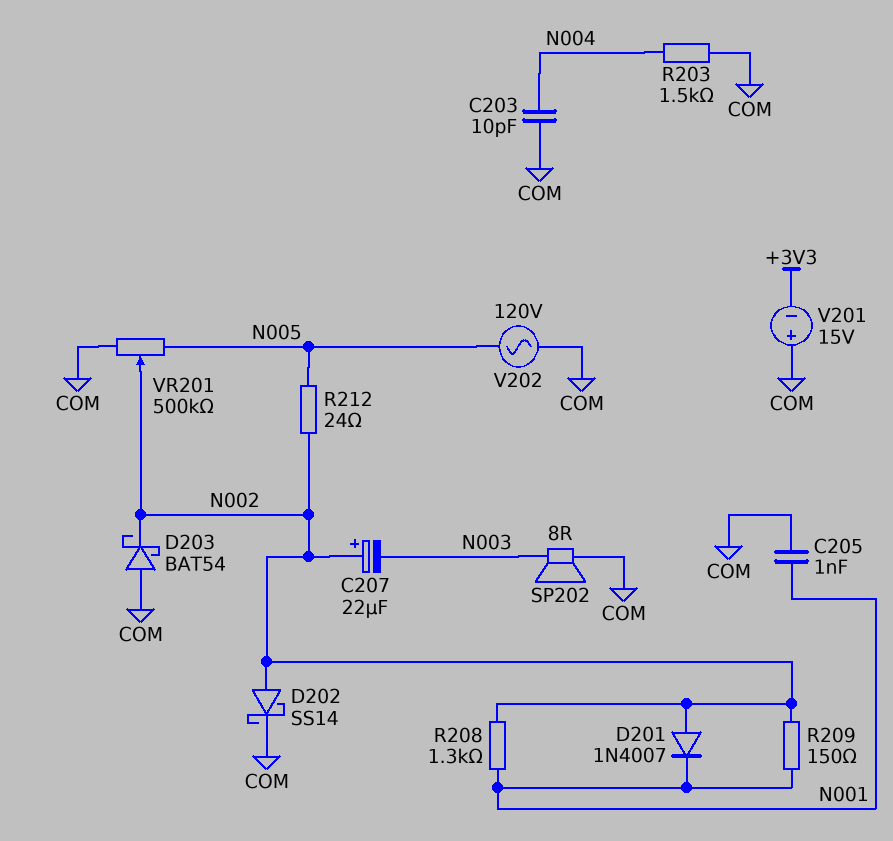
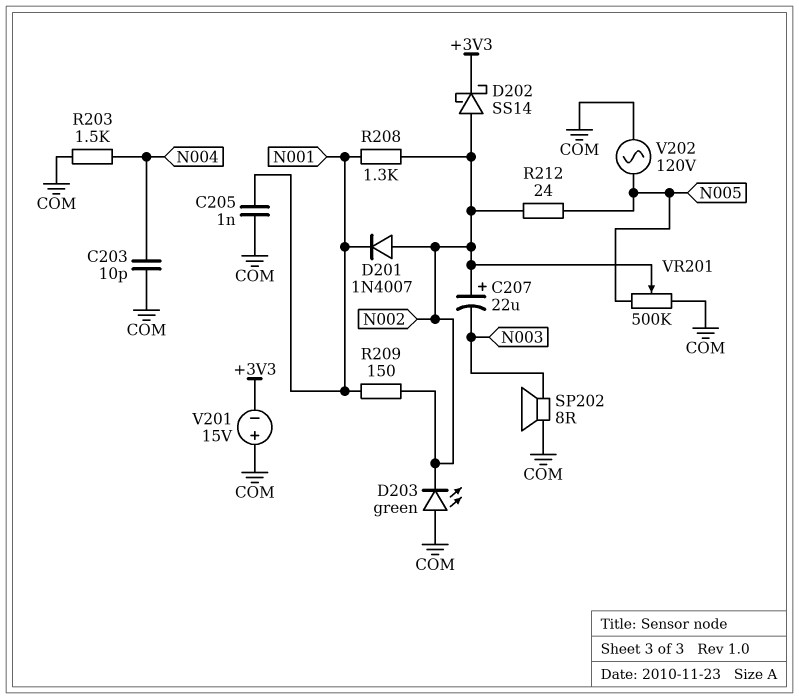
D202: schottky SS14 (A N002, K COM) -> schottky SS14 (A N002, K +3V3)
D203: schottky BAT54 (A COM, K N002) -> LED green (A COM, K N002)

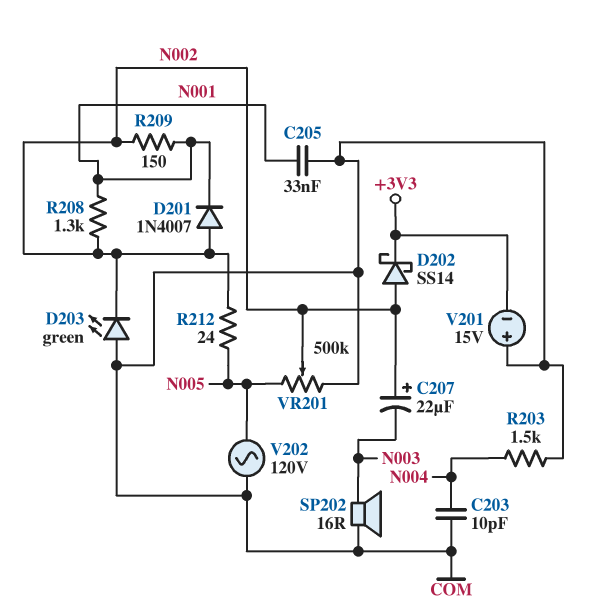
C205: 1nF (COM, N001) -> 33nF (COM, N001)
SP202: speaker 8R (COM, N003) -> speaker 16R (COM, N003)

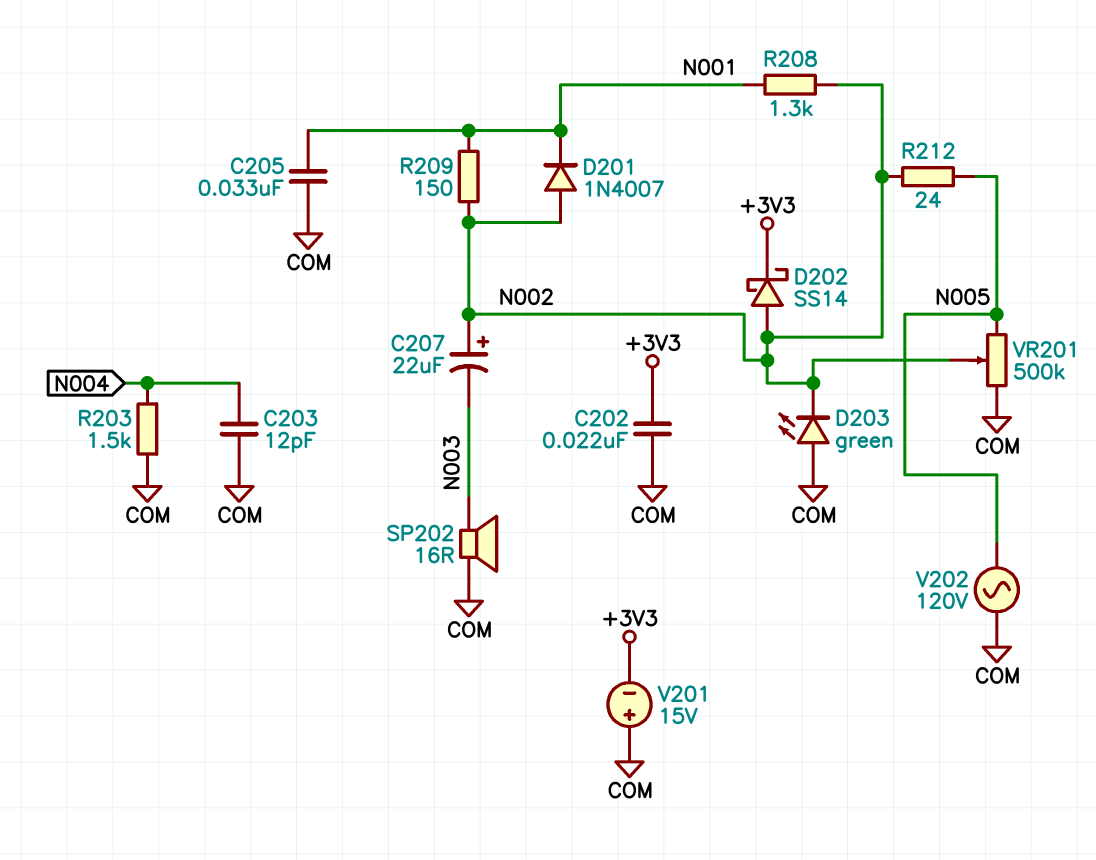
C202: none -> 22nF (+3V3, COM)
C203: 10pF (COM, N004) -> 12pF (COM, N004)

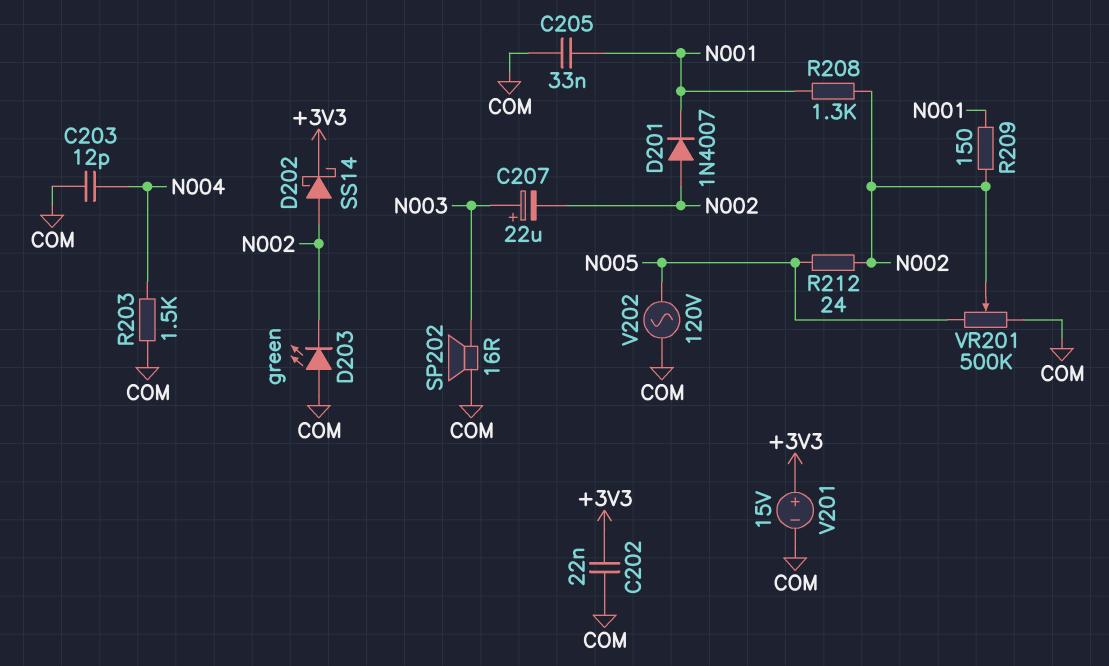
C207: 22uF (plus N002, minus N003) -> 22uF (plus N003, minus N002)
V201: 15V (plus COM, minus +3V3) -> 15V (plus +3V3, minus COM)

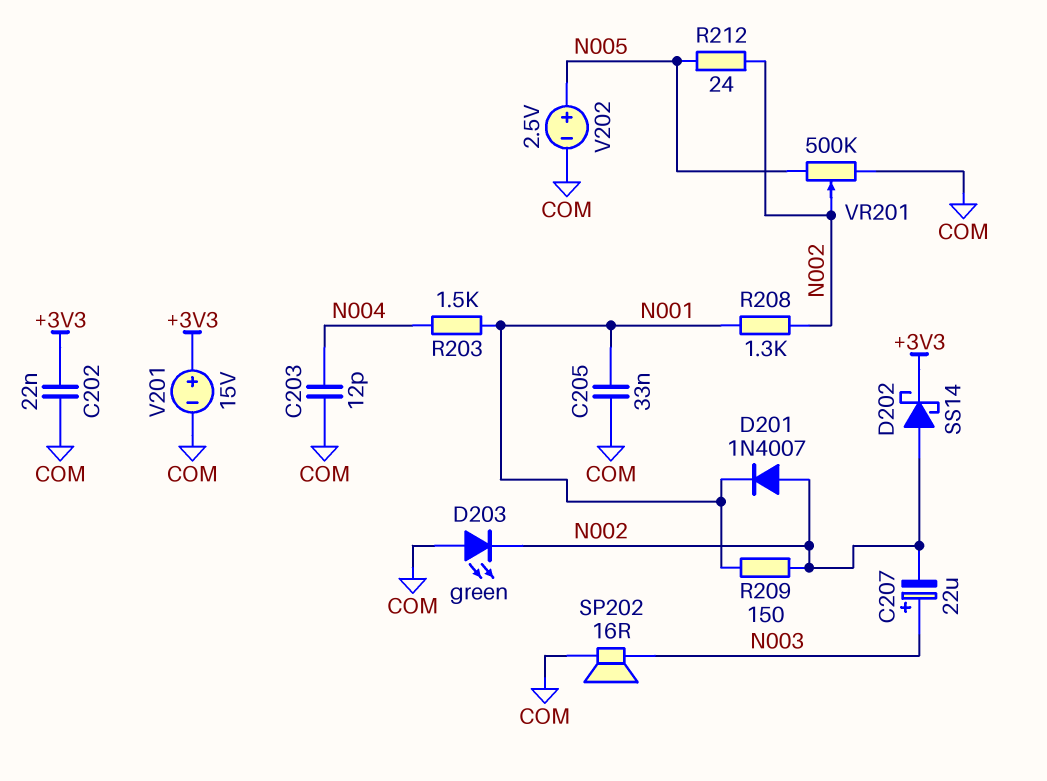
R203: 1.5k (COM, N004) -> 1.5k (N001, N004)
V202: AC 120V (COM, N005) -> 2.5V (plus N005, minus COM)

